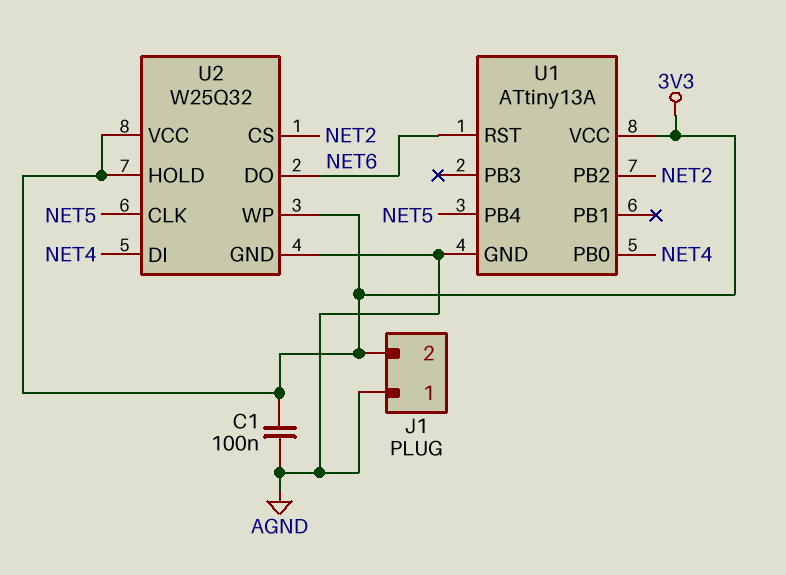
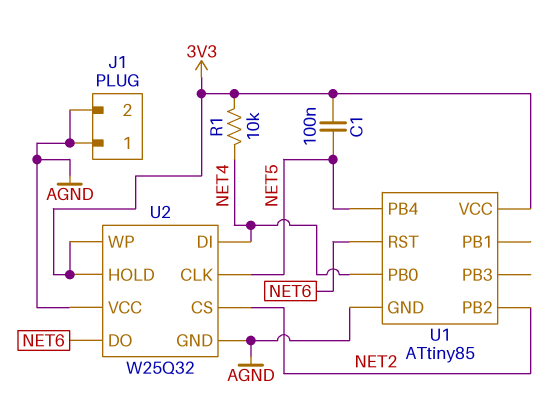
C1: 100nF (3V3, AGND) -> 100nF (3V3, NET5)
J1 pin 2: 3V3 -> AGND
R1: none -> 10k (3V3, NET4)
U1: ATtiny13A -> ATtiny85
U2 pin VCC: 3V3 -> AGND

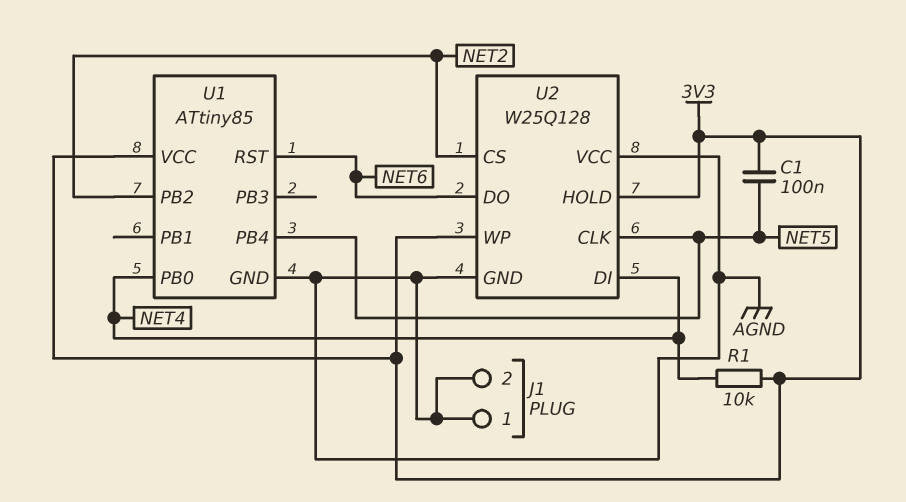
U2: W25Q32 -> W25Q128

